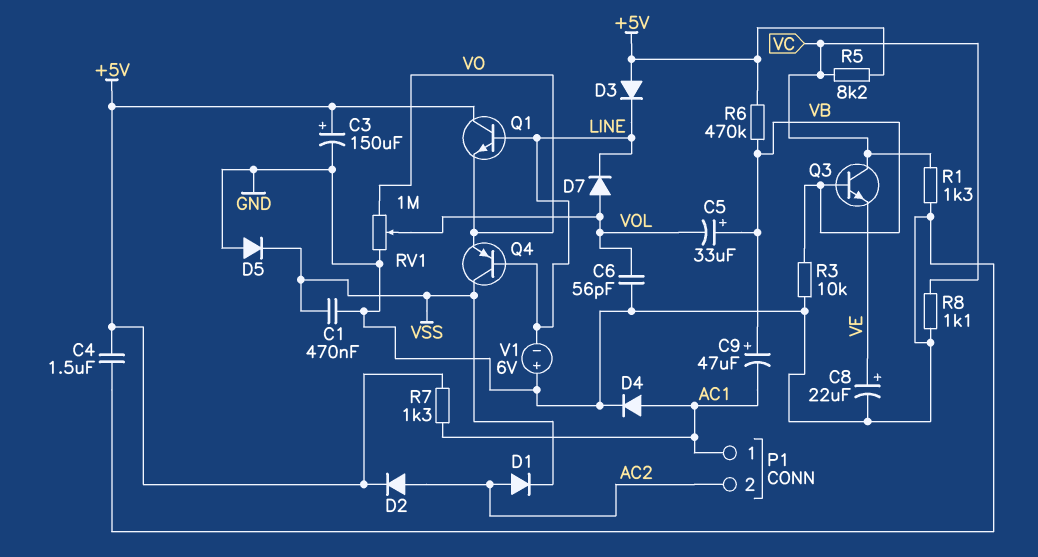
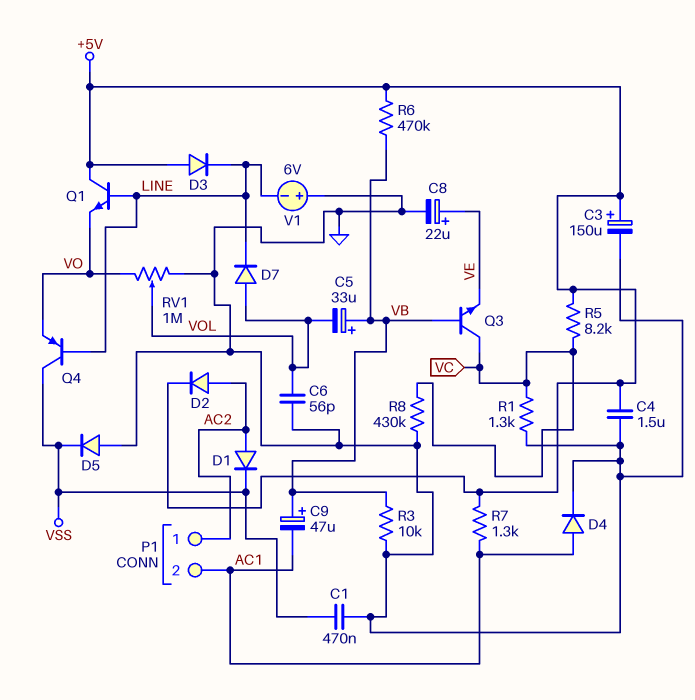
P1 pin 1: AC1 -> AC2
P1 pin 2: AC2 -> AC1
R8: 1.1k (GND, VC) -> 430k (GND, VC)

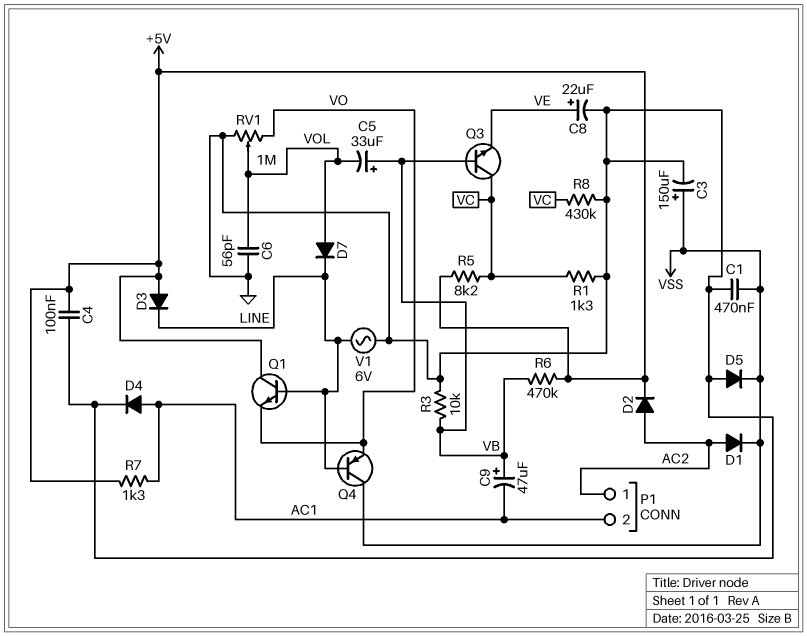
C3: 150uF (plus +5V, minus GND) -> 150uF (plus VSS, minus GND)
C4: 1.5uF (+5V, GND) -> 100nF (+5V, GND)
V1: 6V (plus GND, minus LINE) -> AC 6V (GND, LINE)

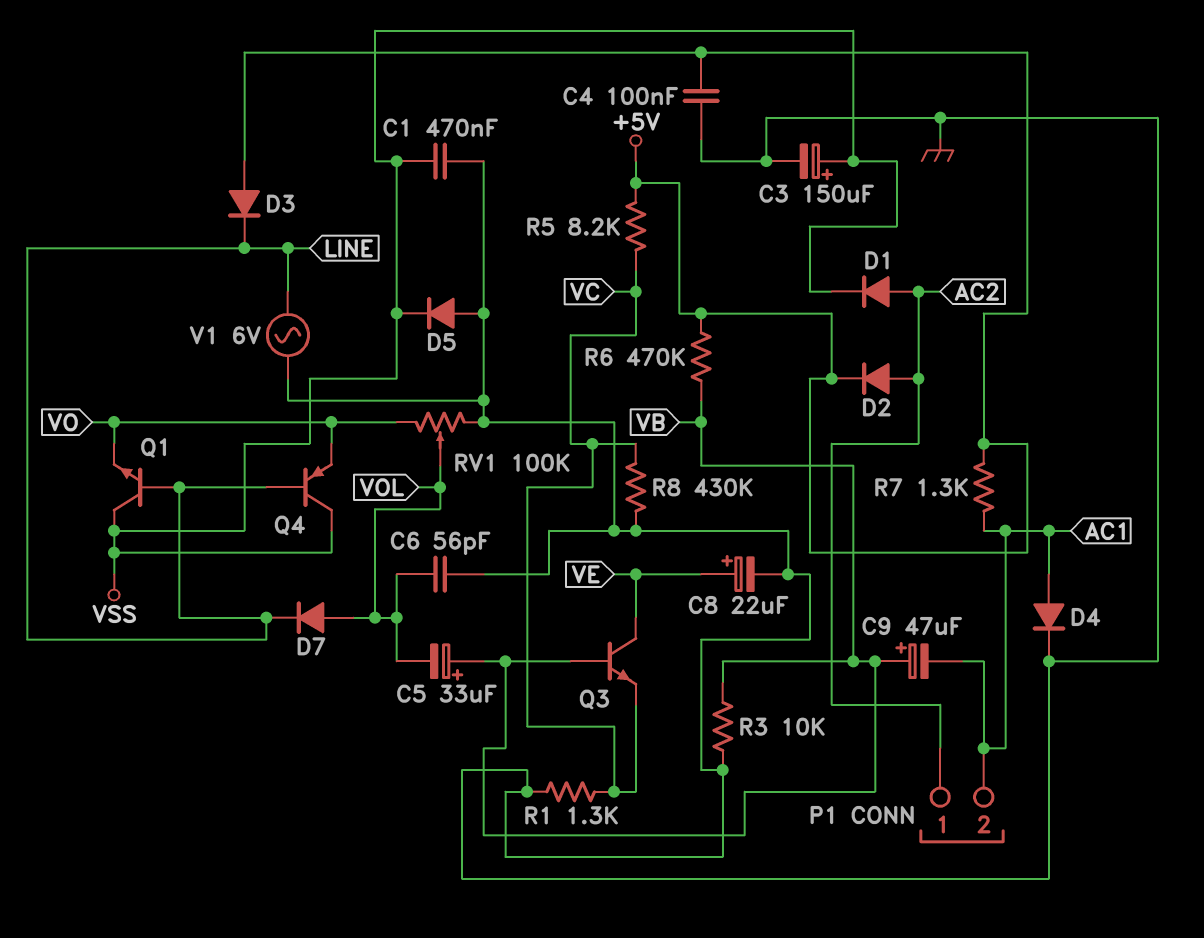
Q1: NPN (B LINE, C +5V, E VO) -> NPN (B LINE, C VSS, E VO)
Q3: NPN (B VB, C VC, E VE) -> NPN (B VB, C VE, E VC)
RV1: 1M (GND, VO, wiper VOL) -> 100k (GND, VO, wiper VOL)

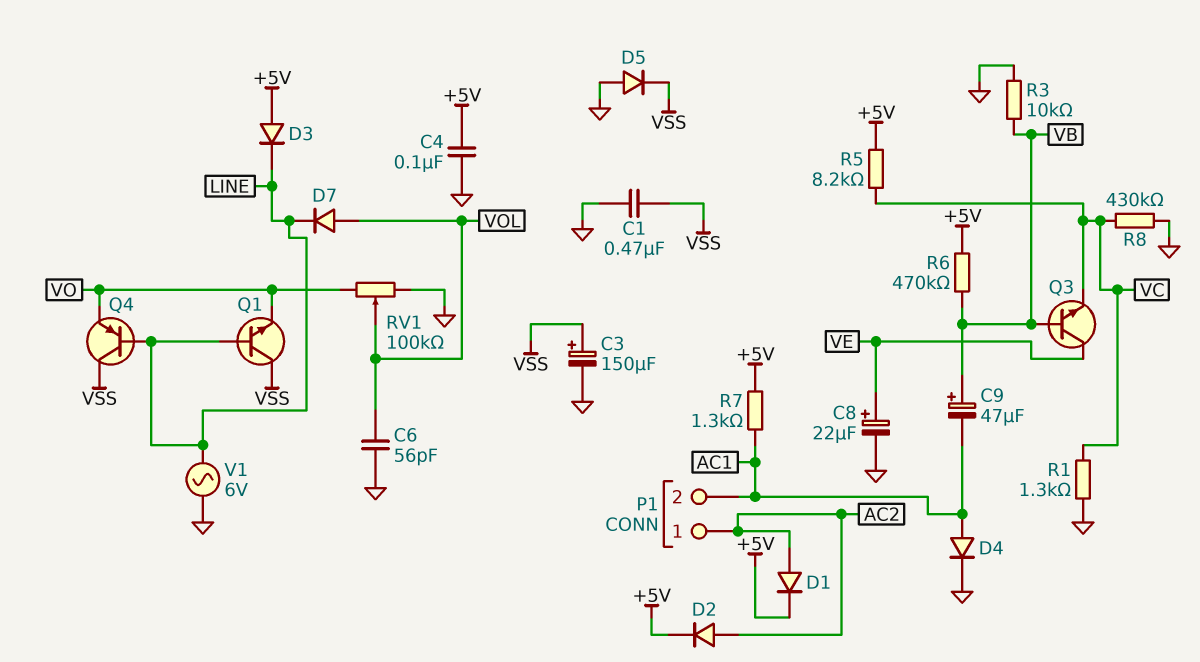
C5: 33uF (plus VB, minus VOL) -> none
D1: diode (A AC2, K VSS) -> diode (A AC2, K +5V)

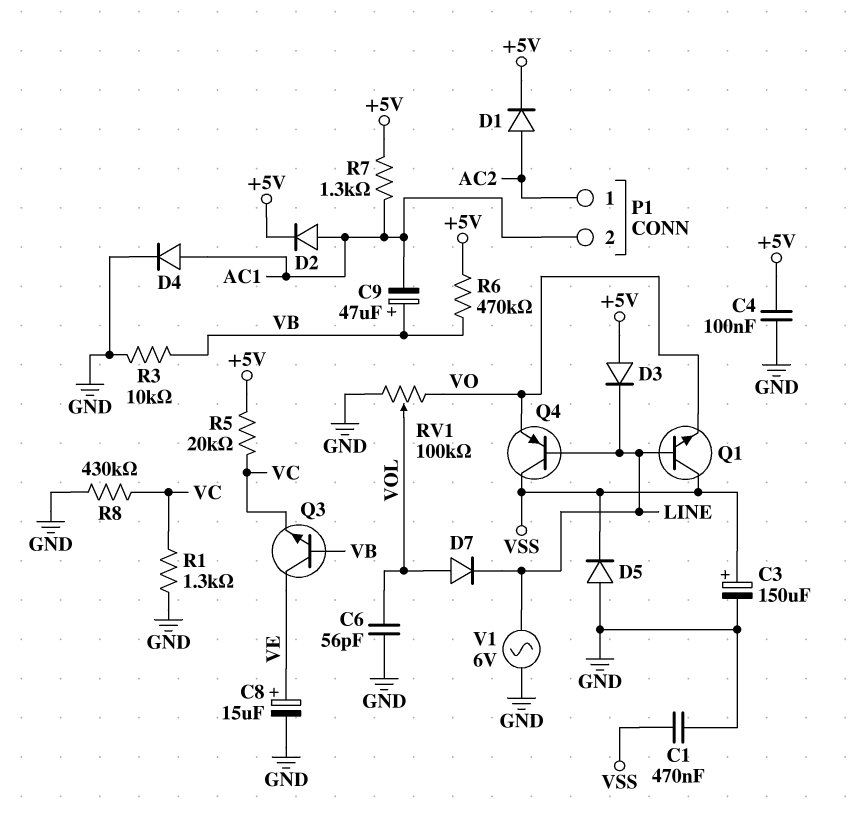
C8: 22uF (plus VE, minus GND) -> 15uF (plus VE, minus GND)
D2: diode (A AC2, K +5V) -> diode (A AC1, K +5V)
R5: 8.2k (+5V, VC) -> 20k (+5V, VC)

